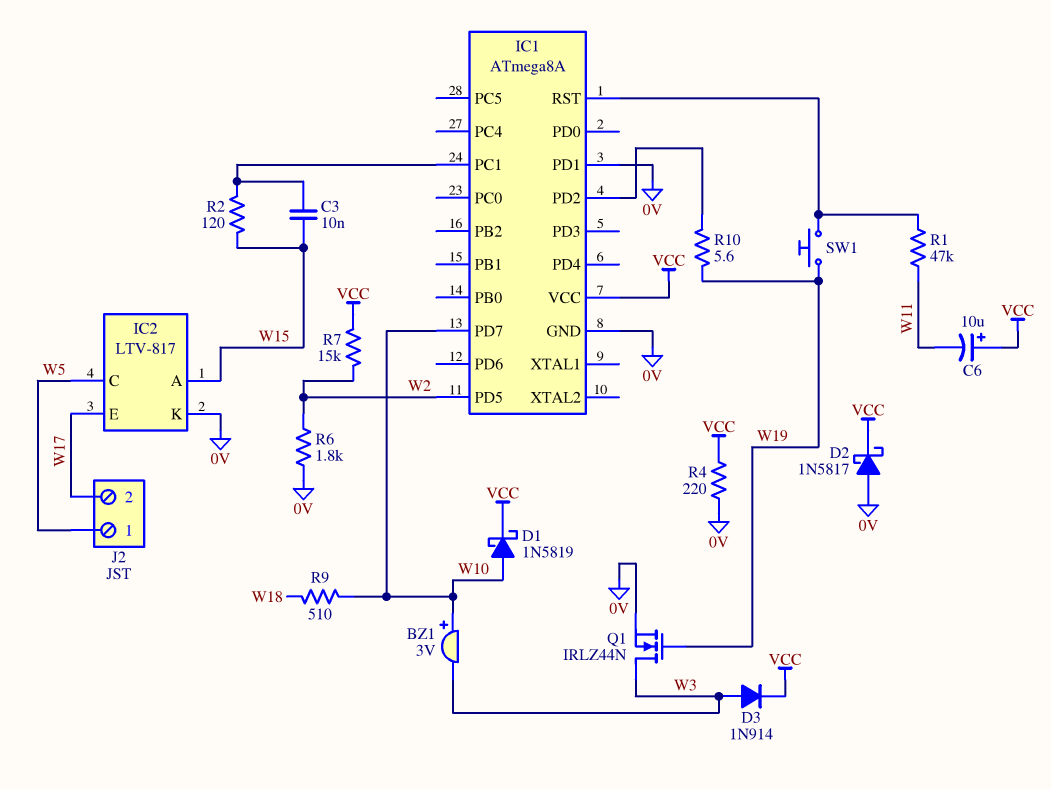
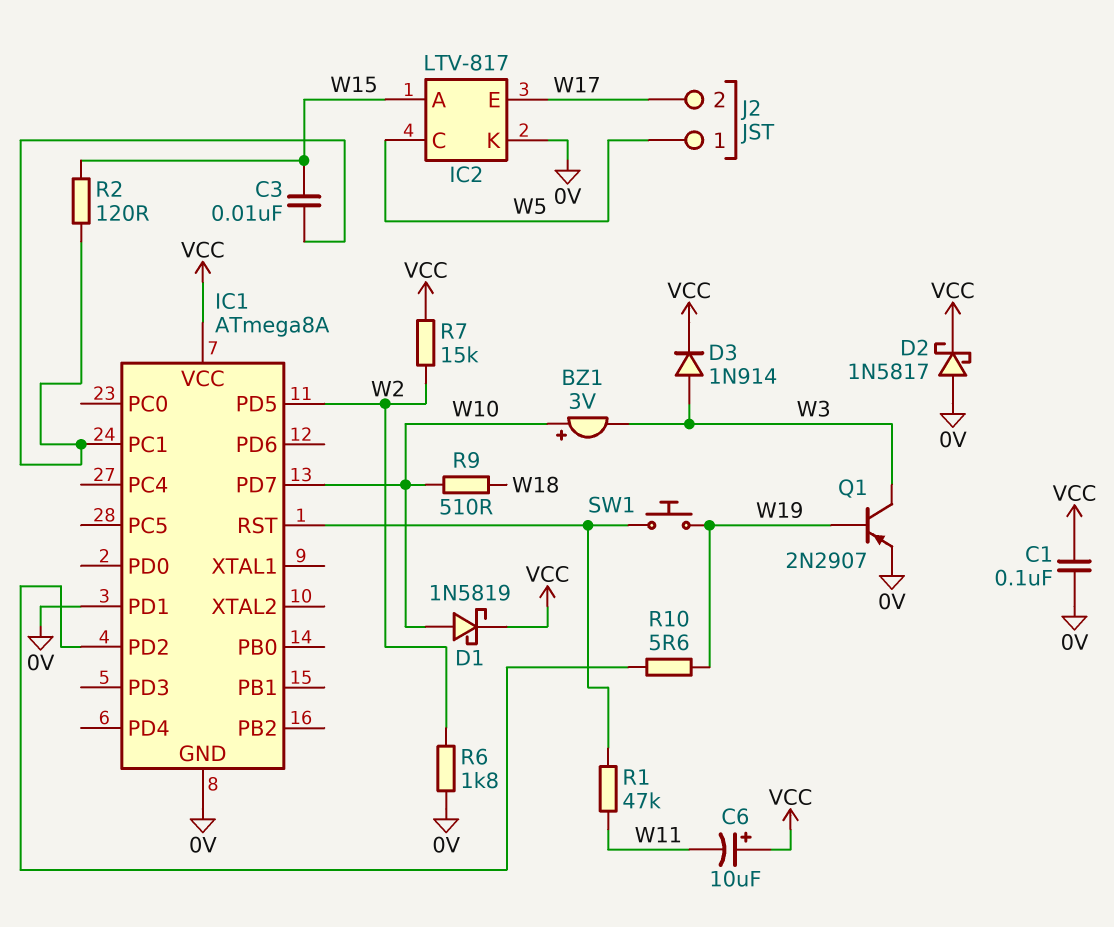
C1: none -> 100nF (0V, VCC)
Q1: NMOS IRLZ44N (G W19, D W3, S 0V) -> PNP 2N2907 (B W19, C W3, E 0V)
R4: 220 (0V, VCC) -> none

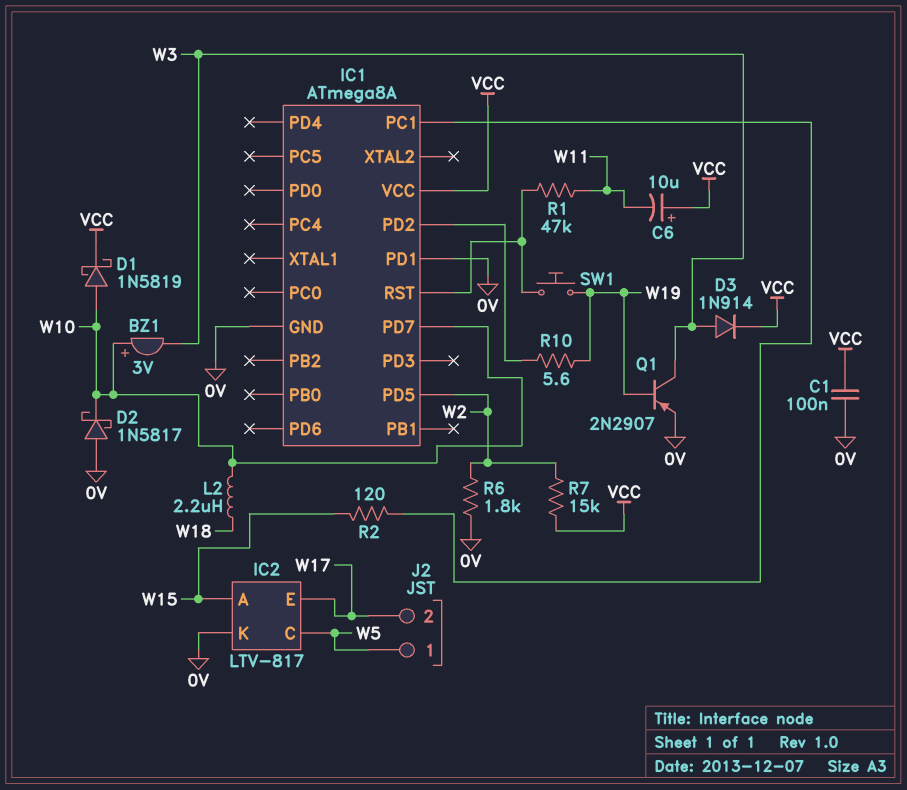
C3: 10nF (IC1/PC1, W15) -> none
D2: schottky 1N5817 (A 0V, K VCC) -> schottky 1N5817 (A 0V, K W10)
L2: none -> 2.2uH (W10, W18)
R9: 510 (W10, W18) -> none

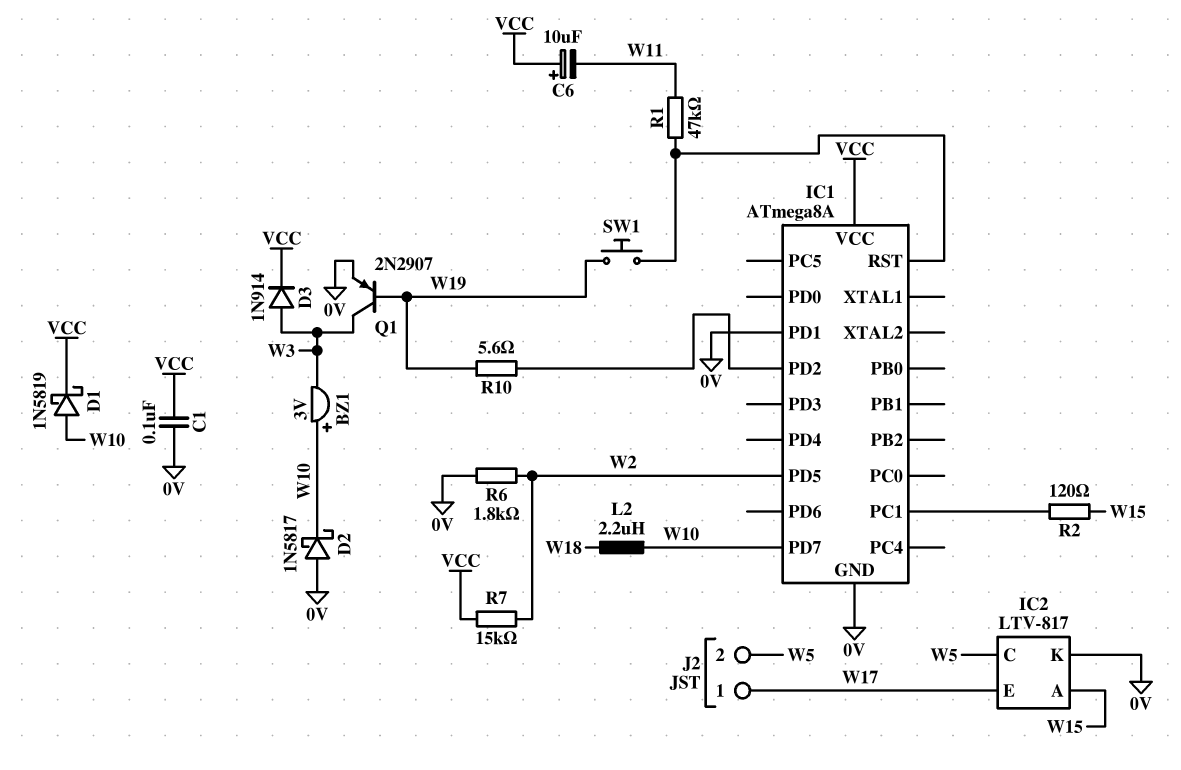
J2 pin 1: W5 -> W17
J2 pin 2: W17 -> W5

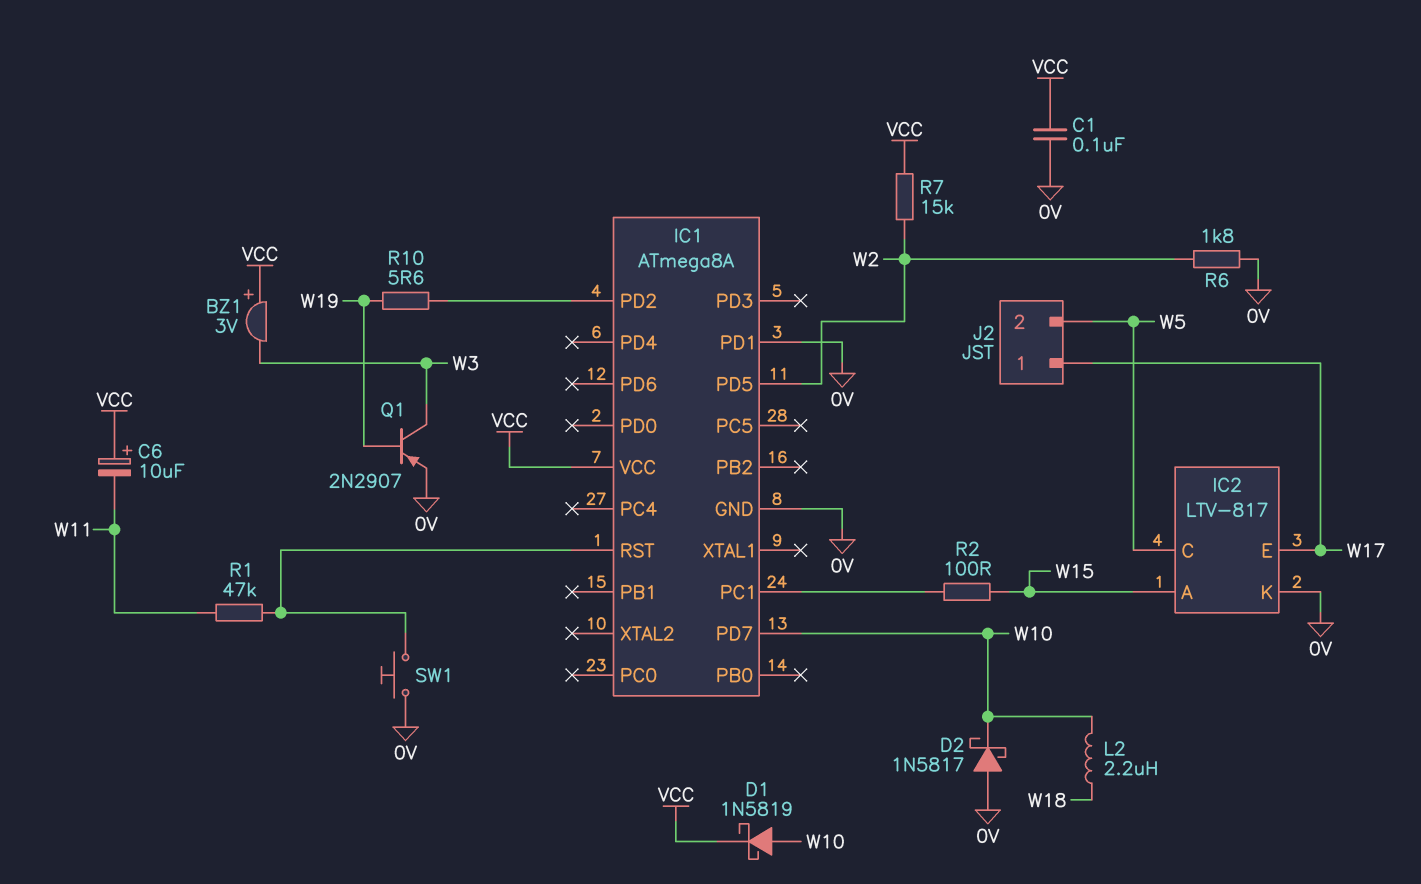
BZ1: buzzer 3V (plus W10, minus W3) -> buzzer 3V (plus VCC, minus W3)
D3: diode 1N914 (A W3, K VCC) -> none
R2: 120 (IC1/PC1, W15) -> 100 (IC1/PC1, W15)
SW1: button (IC1/RST, W19) -> button (0V, IC1/RST)

